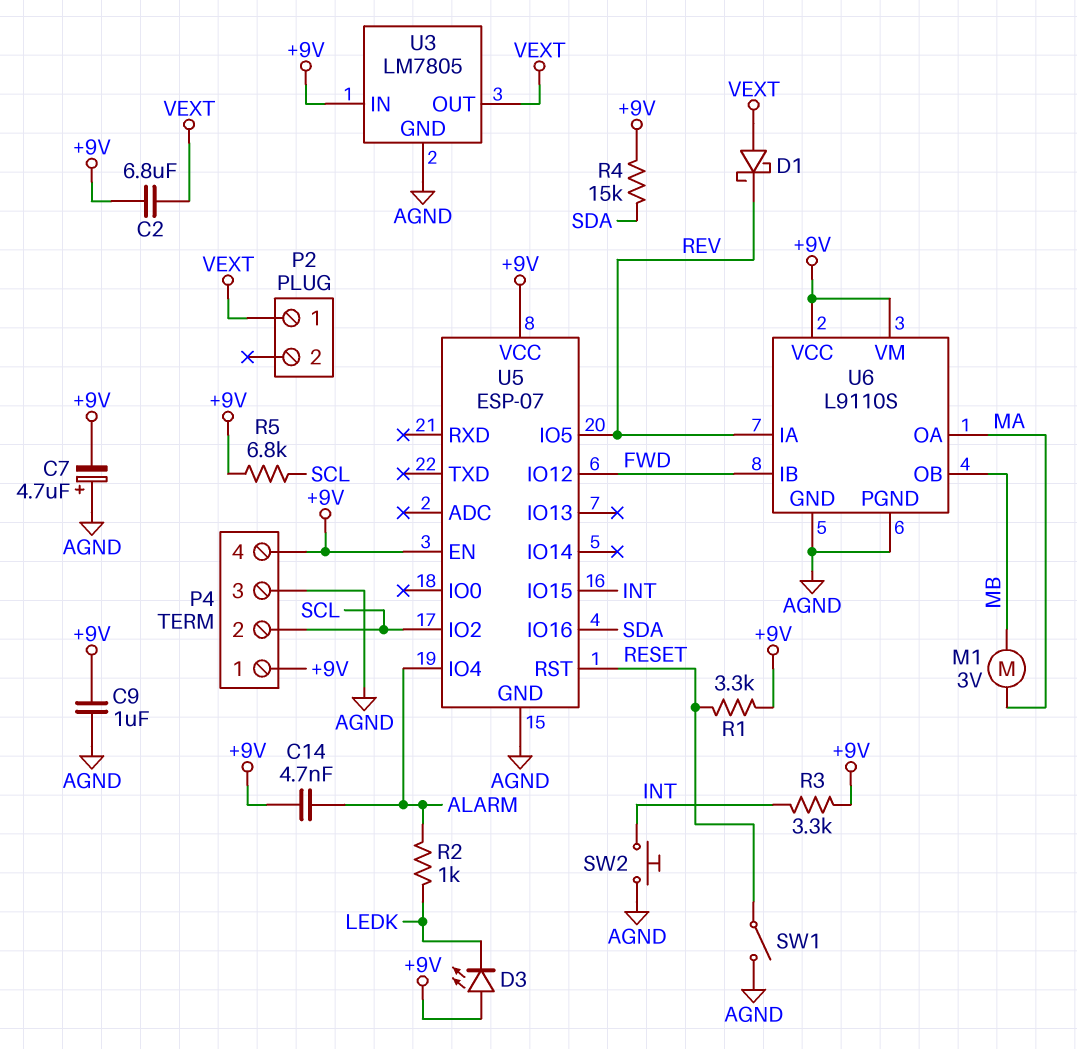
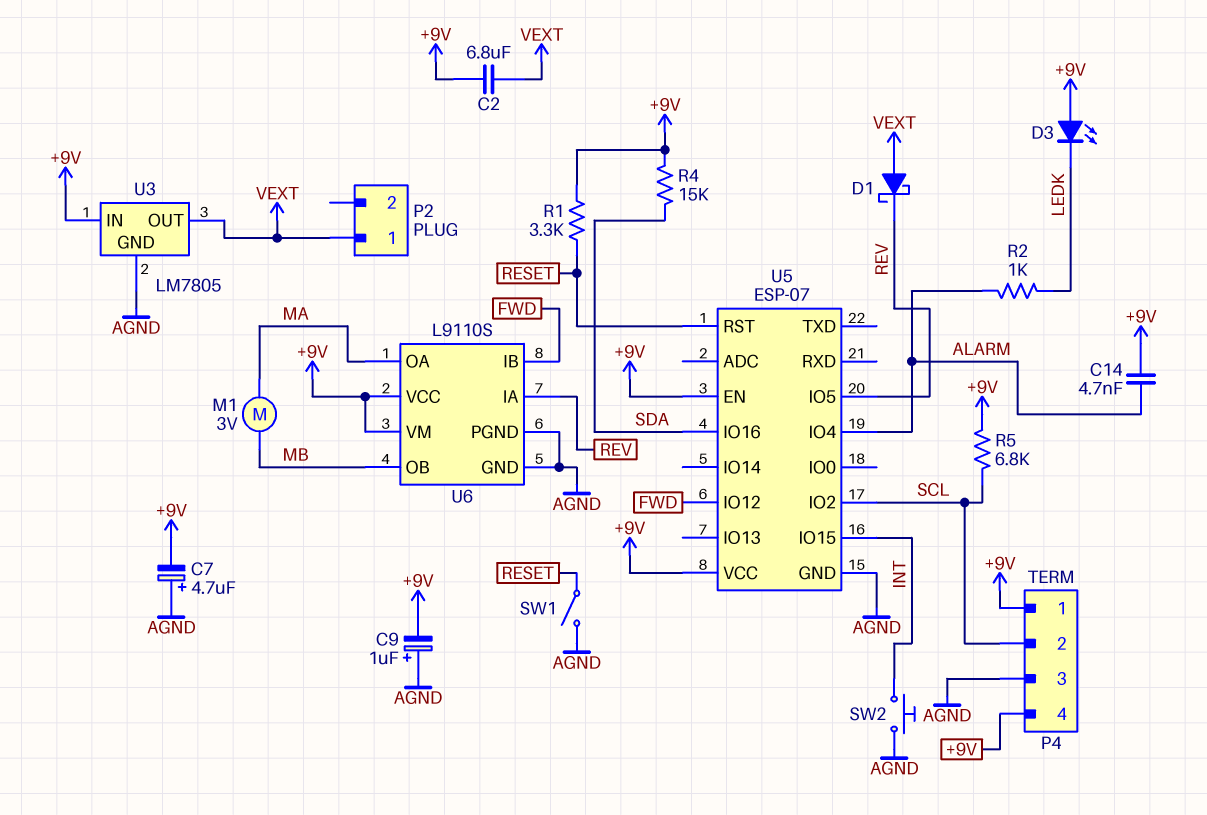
C9: 1uF (+9V, AGND) -> 1uF (plus AGND, minus +9V)
R3: 3.3k (+9V, INT) -> none

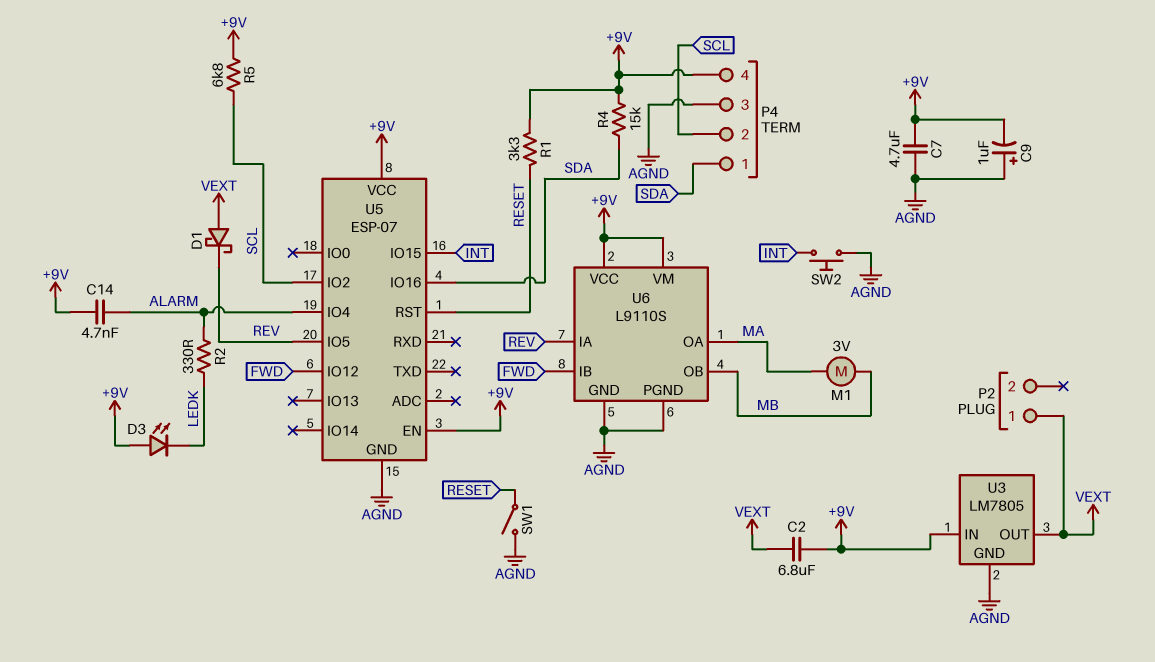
C7: 4.7uF (plus AGND, minus +9V) -> 4.7uF (+9V, AGND)
P4 pin 1: +9V -> SDA
R2: 1k (ALARM, LEDK) -> 330 (ALARM, LEDK)

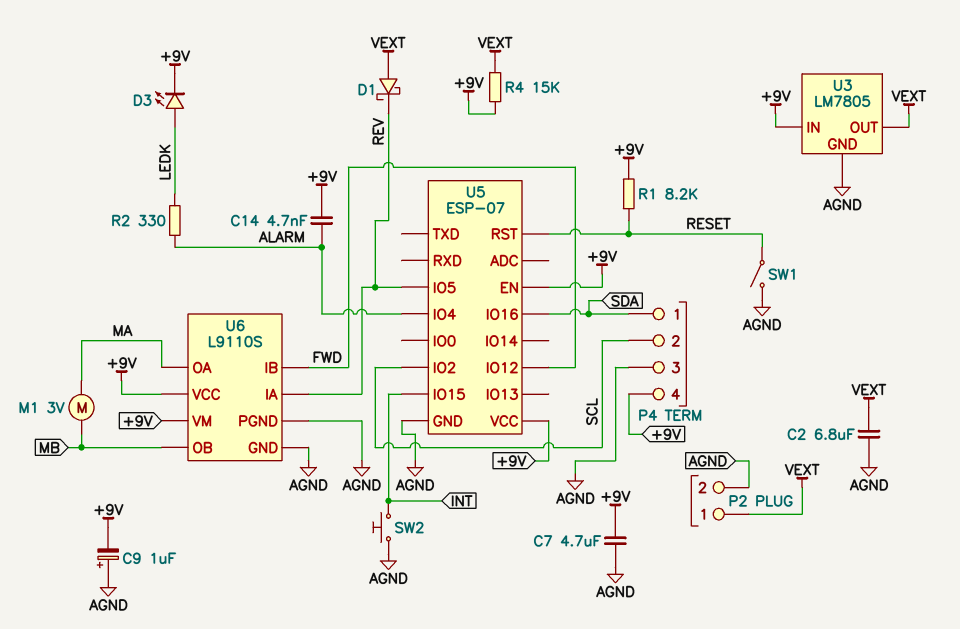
C2: 6.8uF (+9V, VEXT) -> 6.8uF (AGND, VEXT)
D3: LED (A +9V, K LEDK) -> LED (A LEDK, K +9V)
P2 pin 2: none -> AGND
R1: 3.3k (+9V, RESET) -> 8.2k (+9V, RESET)
R4: 15k (+9V, SDA) -> 15k (+9V, VEXT)
R5: 6.8k (+9V, SCL) -> none

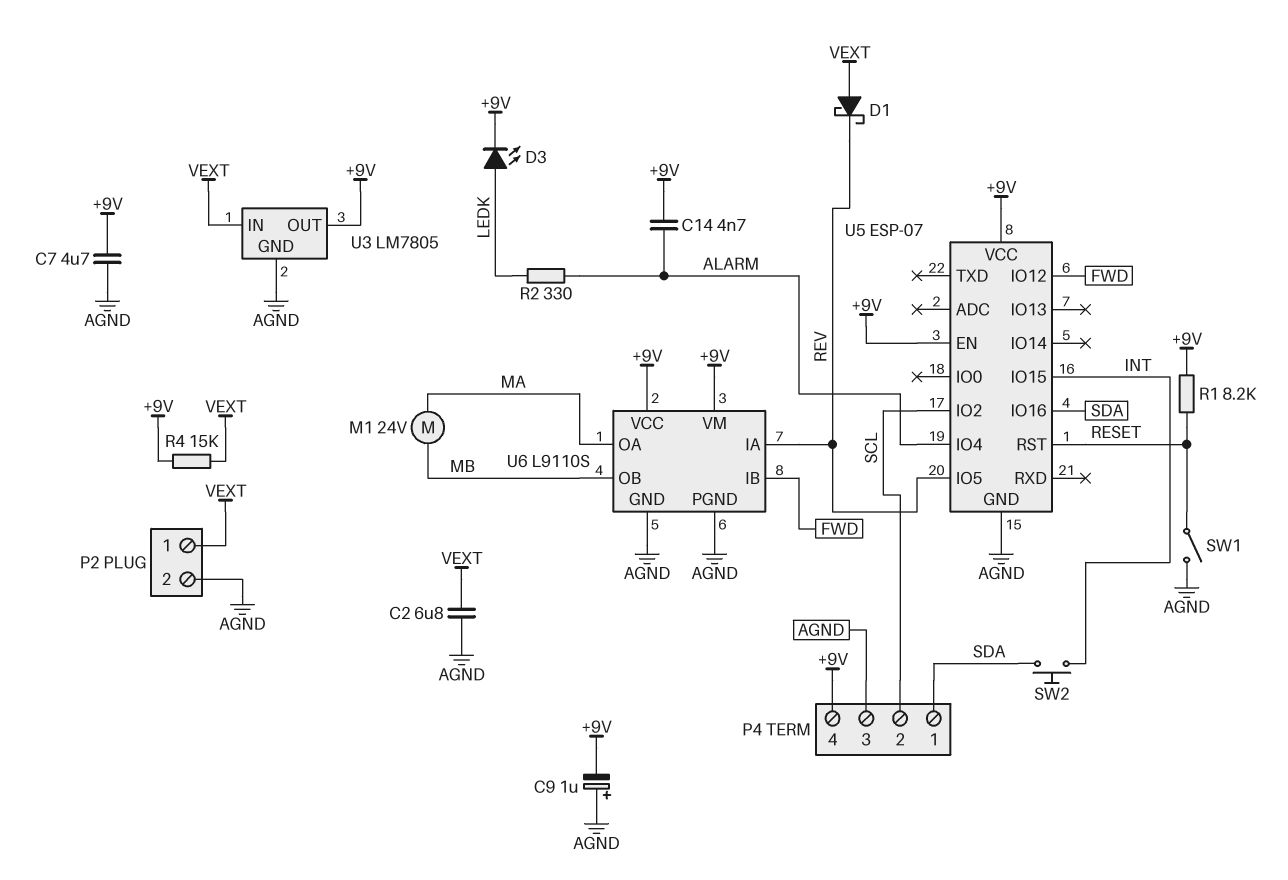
M1: motor 3V (MA, MB) -> motor 24V (MA, MB)
SW2: button (AGND, INT) -> button (INT, SDA)
U3 pin IN: +9V -> VEXT
U3 pin OUT: VEXT -> +9V

